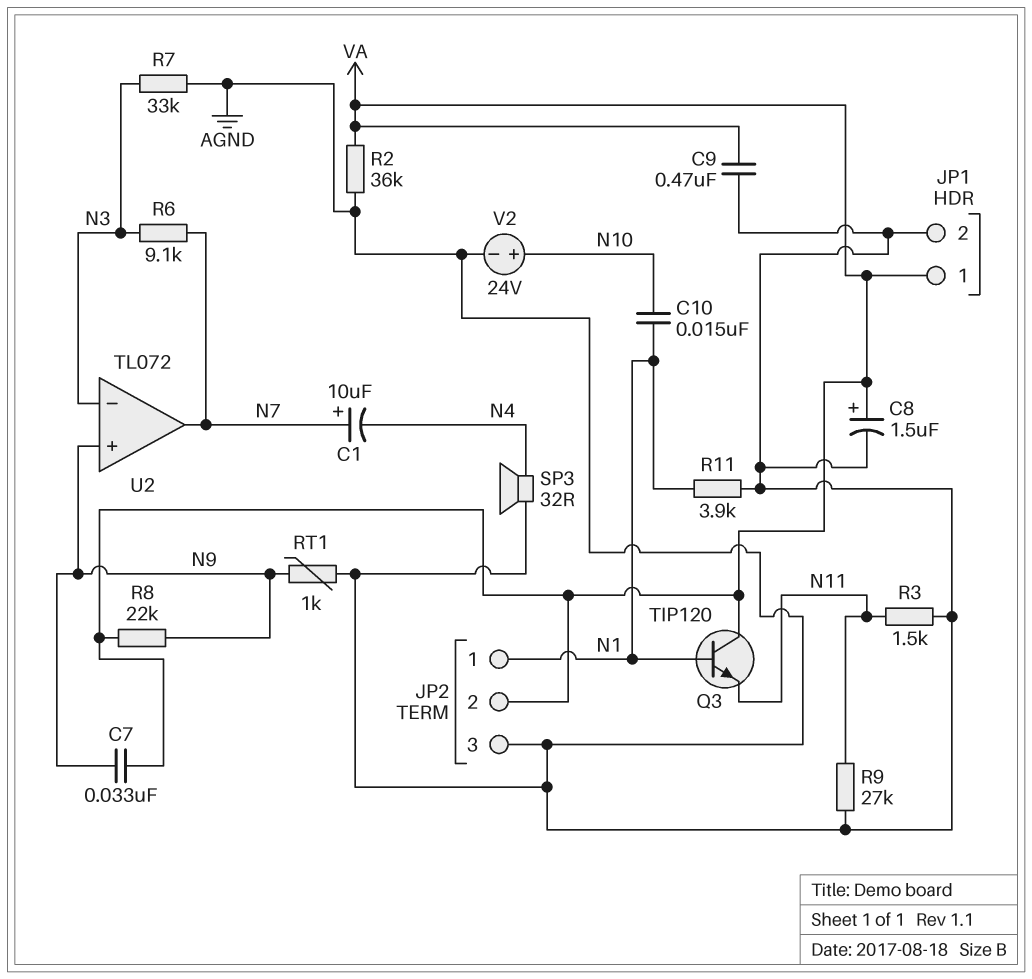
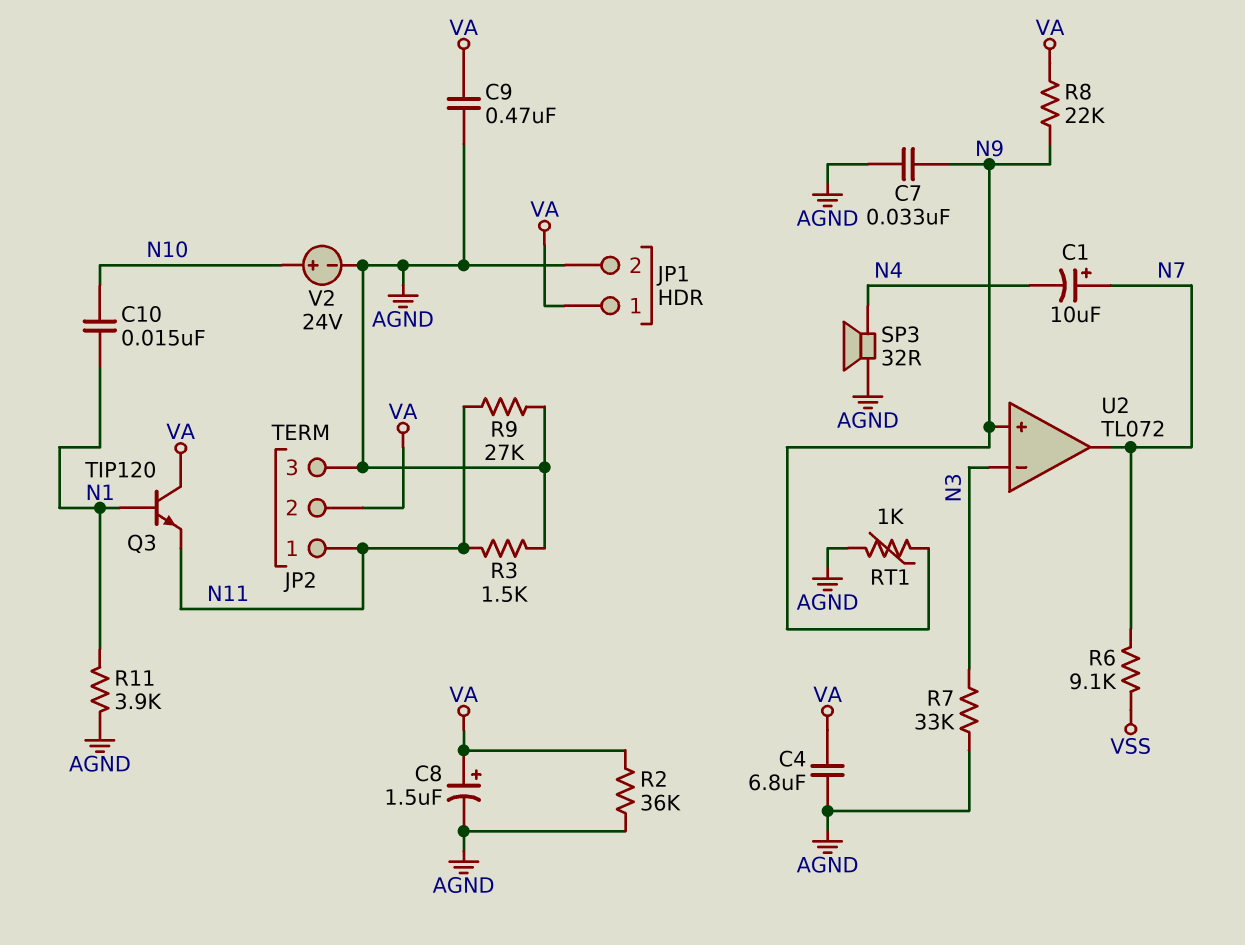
C4: none -> 6.8uF (AGND, VA)
C7: 33nF (N9, VA) -> 33nF (AGND, N9)
JP2 pin 1: N1 -> N11
R6: 9.1k (N3, N7) -> 9.1k (N7, VSS)

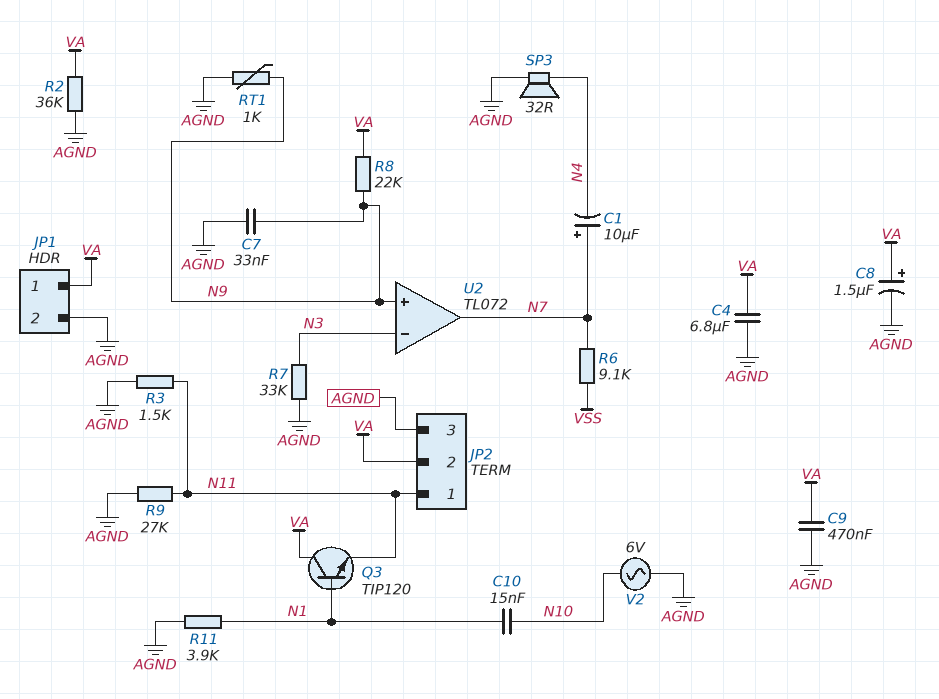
V2: 24V (plus N10, minus AGND) -> AC 6V (AGND, N10)

